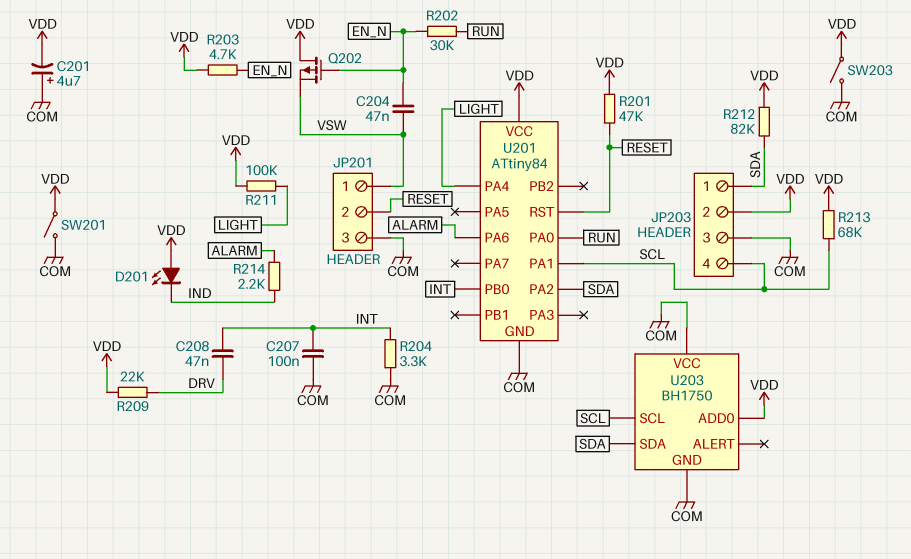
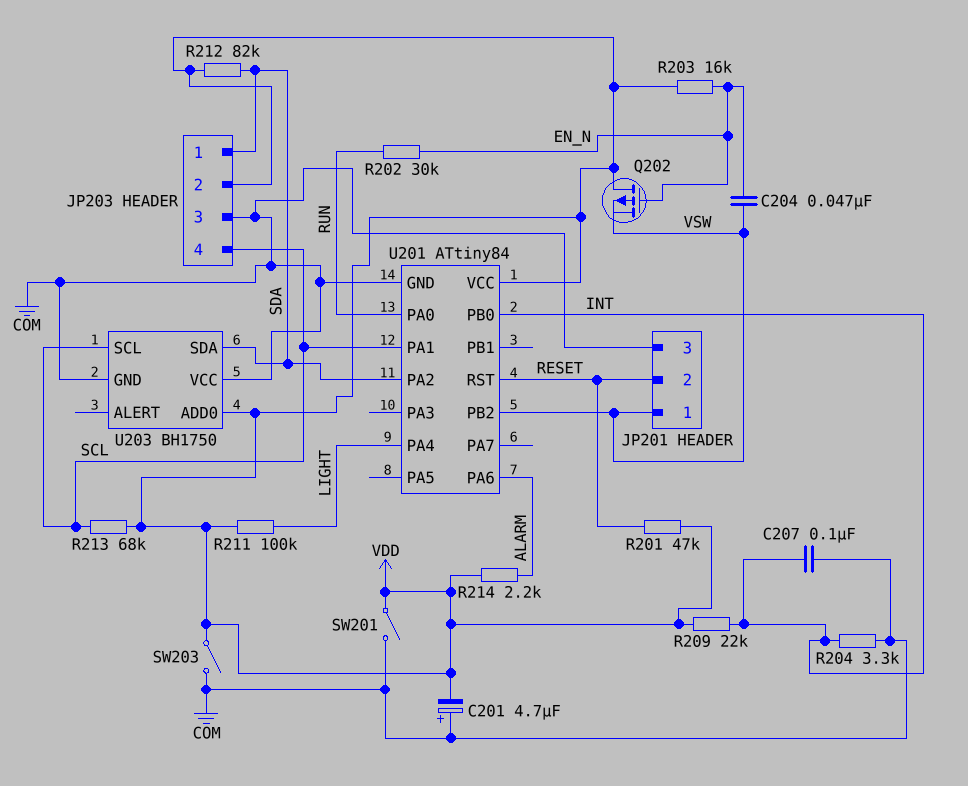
C208: 47nF (DRV, INT) -> none
D201: LED (A VDD, K IND) -> none
R203: 4.7k (EN_N, VDD) -> 16k (EN_N, VDD)
R209: 22k (DRV, VDD) -> 22k (INT, VDD)
R214: 2.2k (ALARM, IND) -> 2.2k (ALARM, VDD)
U201 pin PB2: none -> VSW

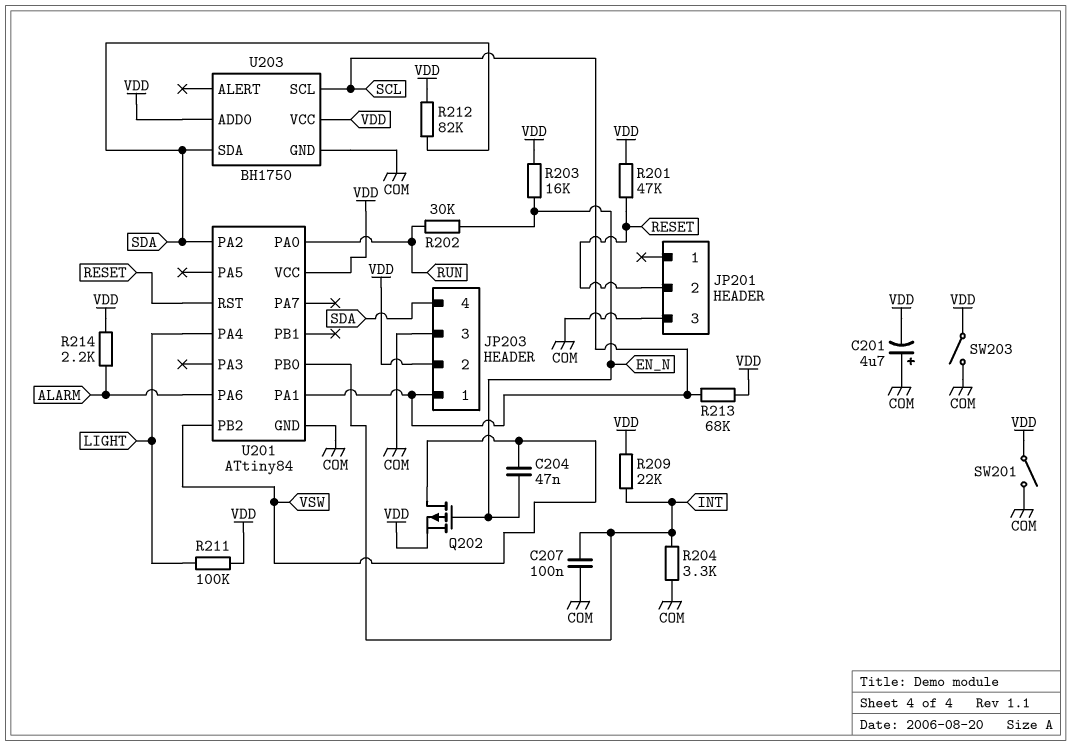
JP201 pin 1: VSW -> none
JP203 pin 1: SDA -> SCL
JP203 pin 4: SCL -> SDA
Q202: PMOS (G EN_N, D VDD, S VSW) -> PMOS (G EN_N, D VSW, S VDD)
U203 pin VCC: COM -> VDD

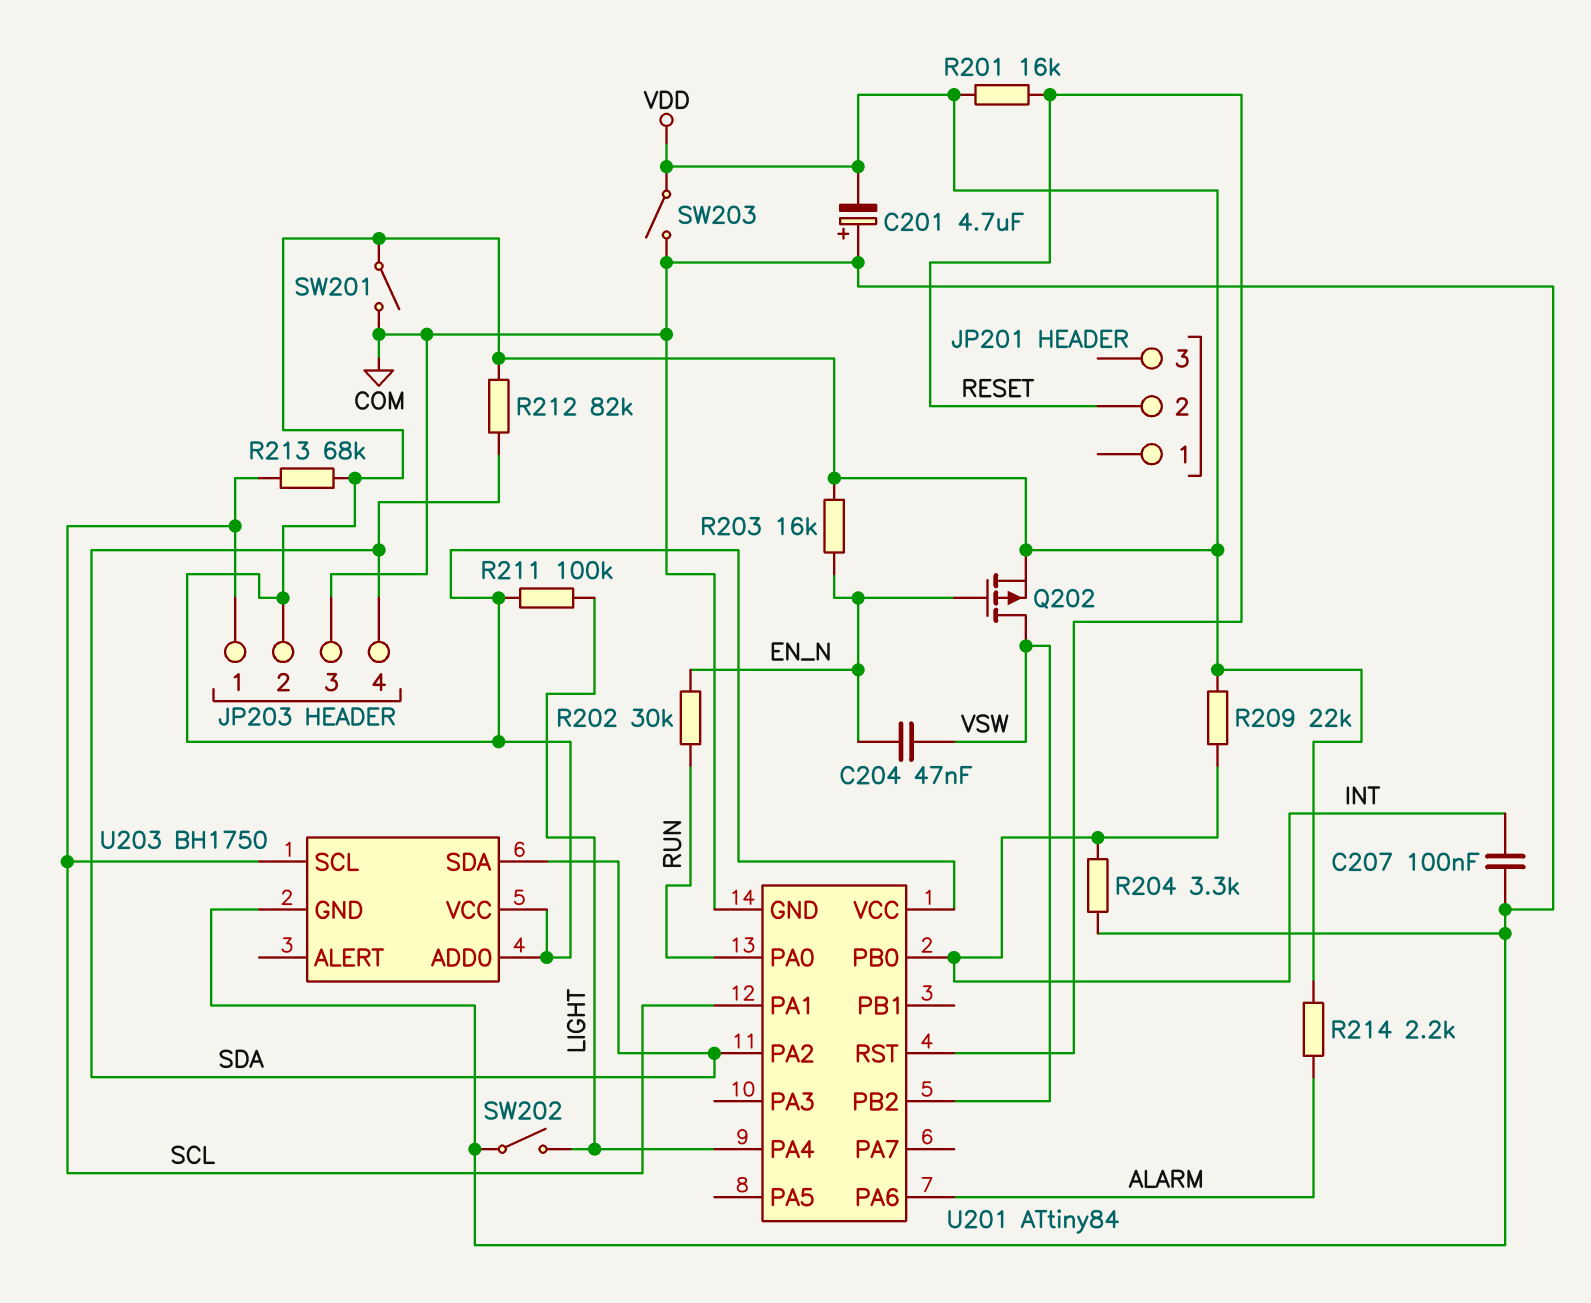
JP201 pin 3: COM -> none
R201: 47k (RESET, VDD) -> 16k (RESET, VDD)
SW202: none -> switch (COM, LIGHT)

